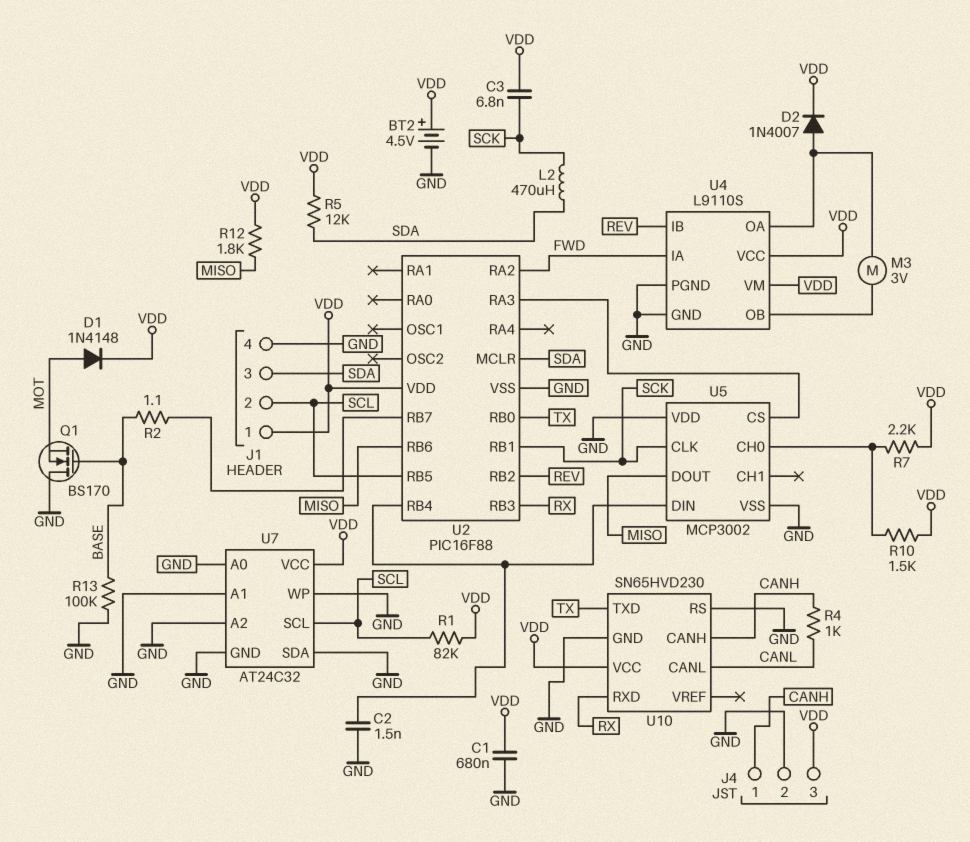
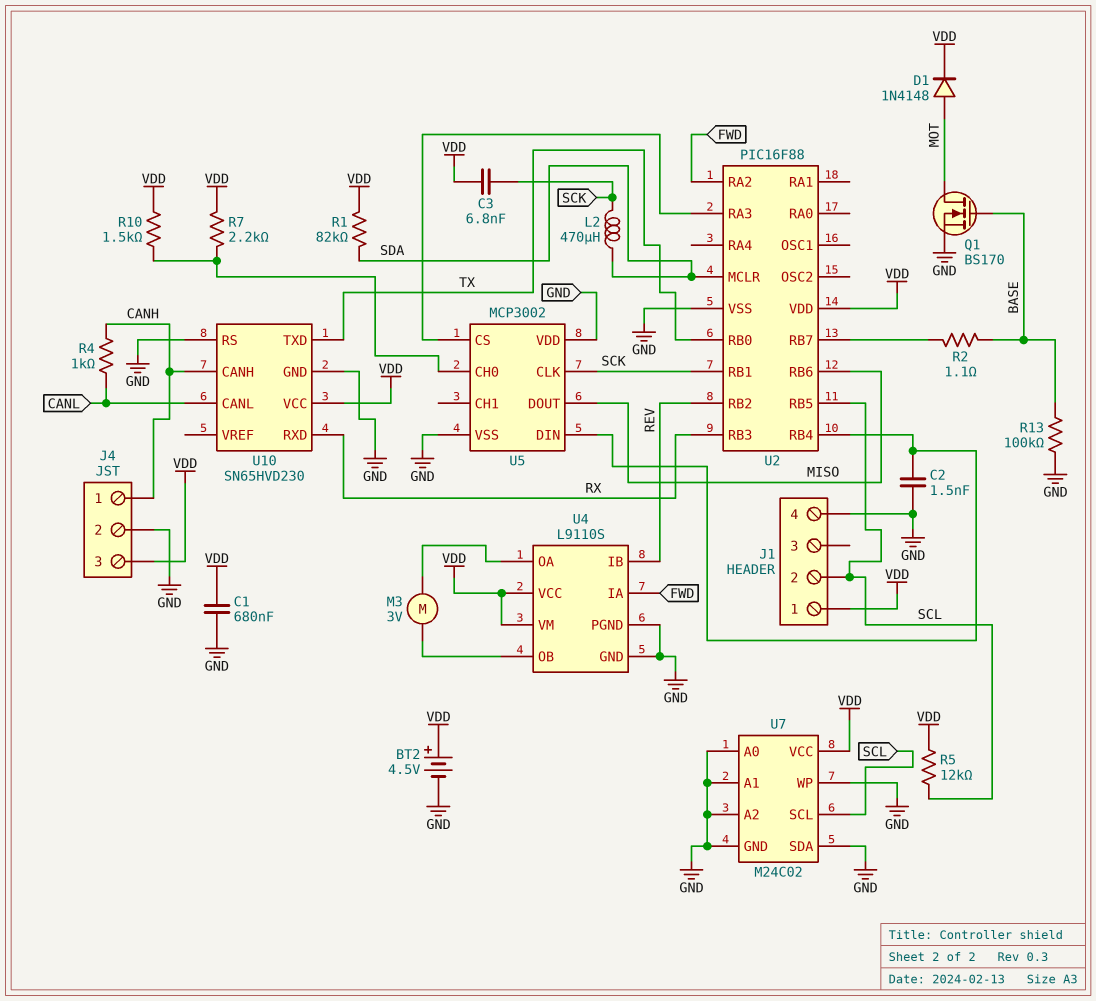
D2: diode 1N4007 (A U4/OA, K VDD) -> none
J1 pin 3: SDA -> none
Q1: NMOS BS170 (G BASE, D GND, S MOT) -> NMOS BS170 (G BASE, D MOT, S GND)
R1: 82k (SCL, VDD) -> 82k (SDA, VDD)
R5: 12k (SDA, VDD) -> 12k (SCL, VDD)
R12: 1.8k (MISO, VDD) -> none
U7: AT24C32 -> M24C02

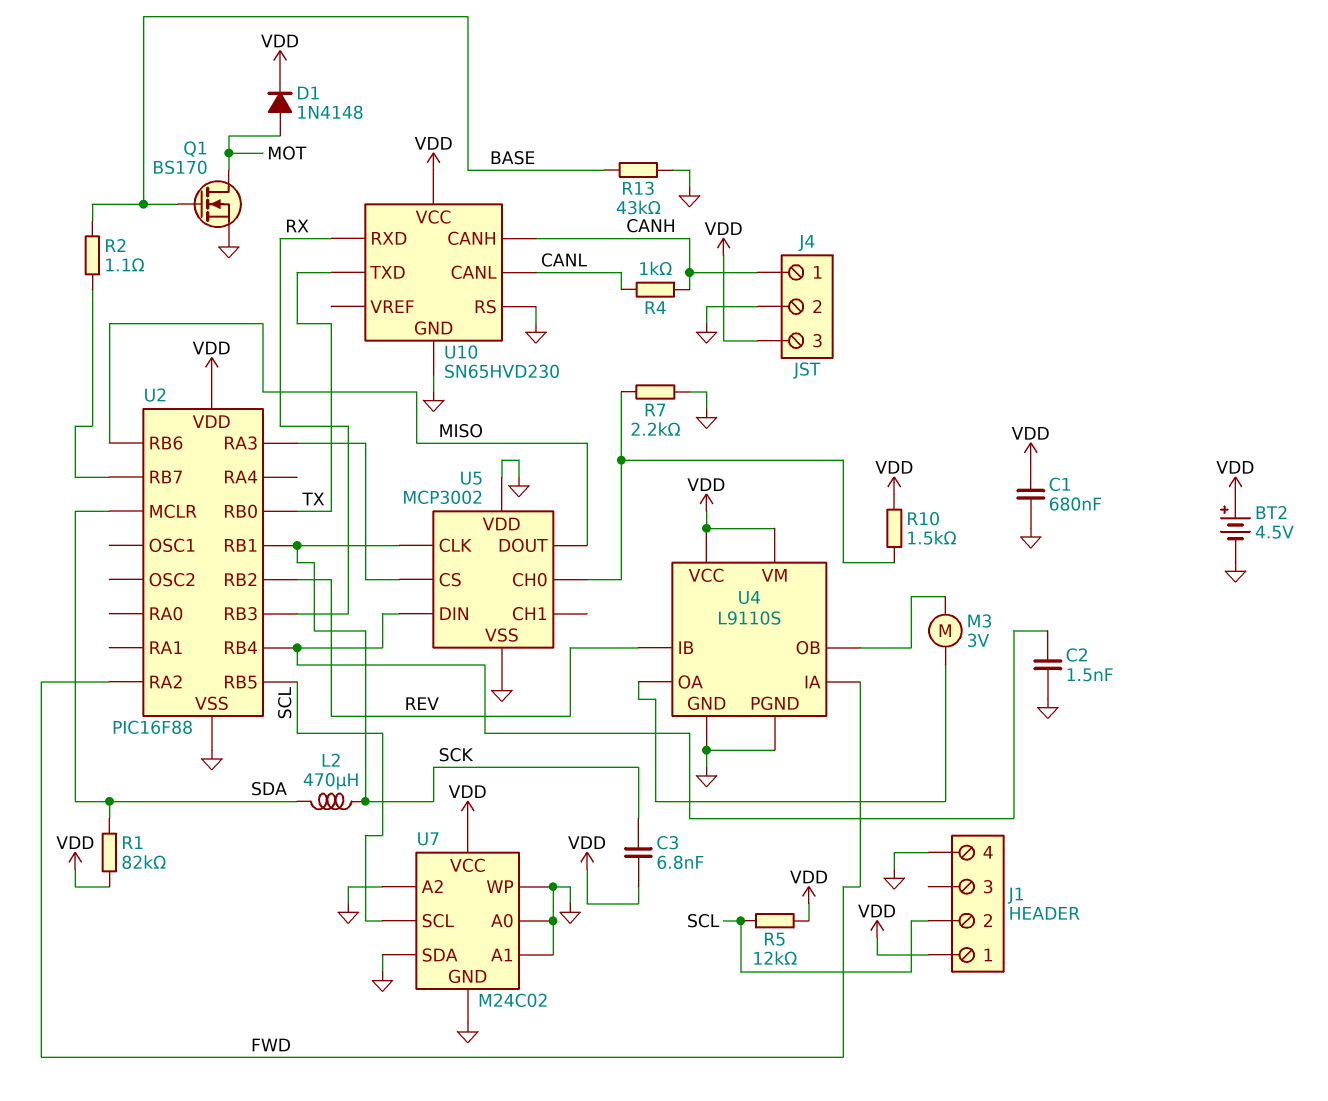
R7: 2.2k (U5/CH0, VDD) -> 2.2k (GND, U5/CH0)
R13: 100k (BASE, GND) -> 43k (BASE, GND)

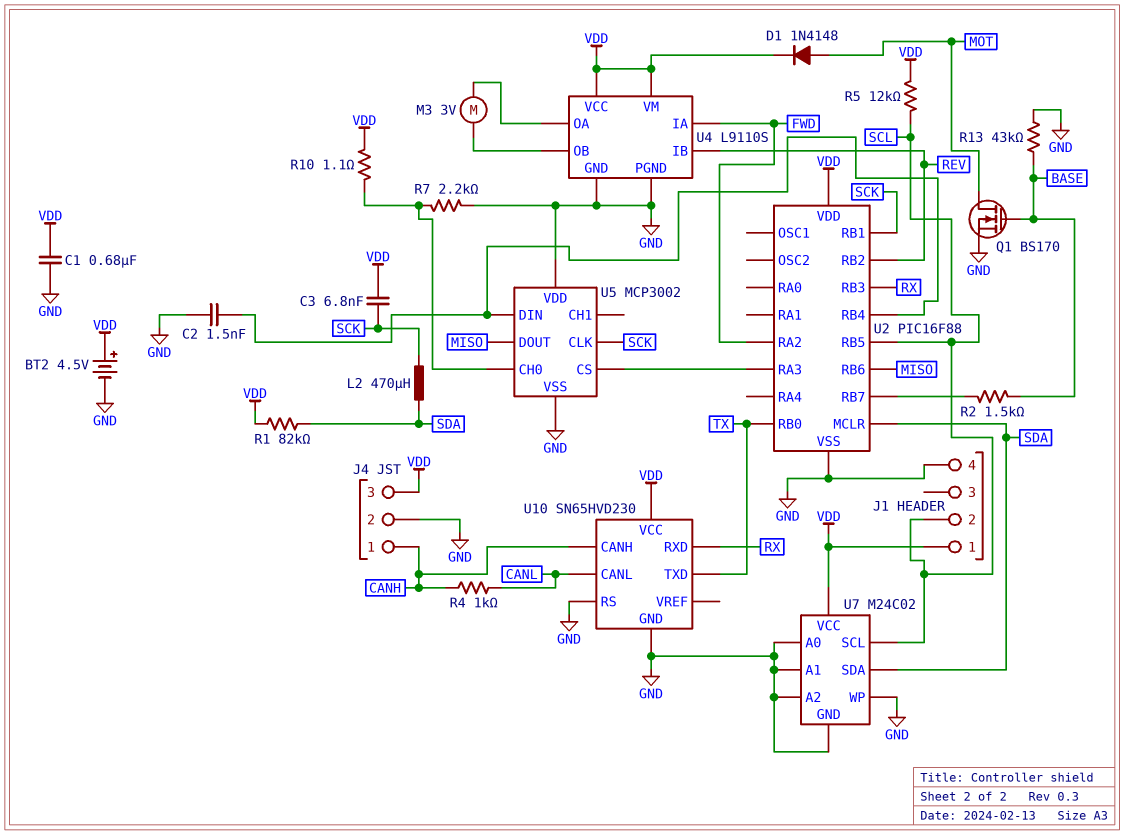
R2: 1.1 (BASE, U2/RB7) -> 1.5k (BASE, U2/RB7)
R10: 1.5k (U5/CH0, VDD) -> 1.1 (U5/CH0, VDD)
U7 pin SDA: GND -> SDA

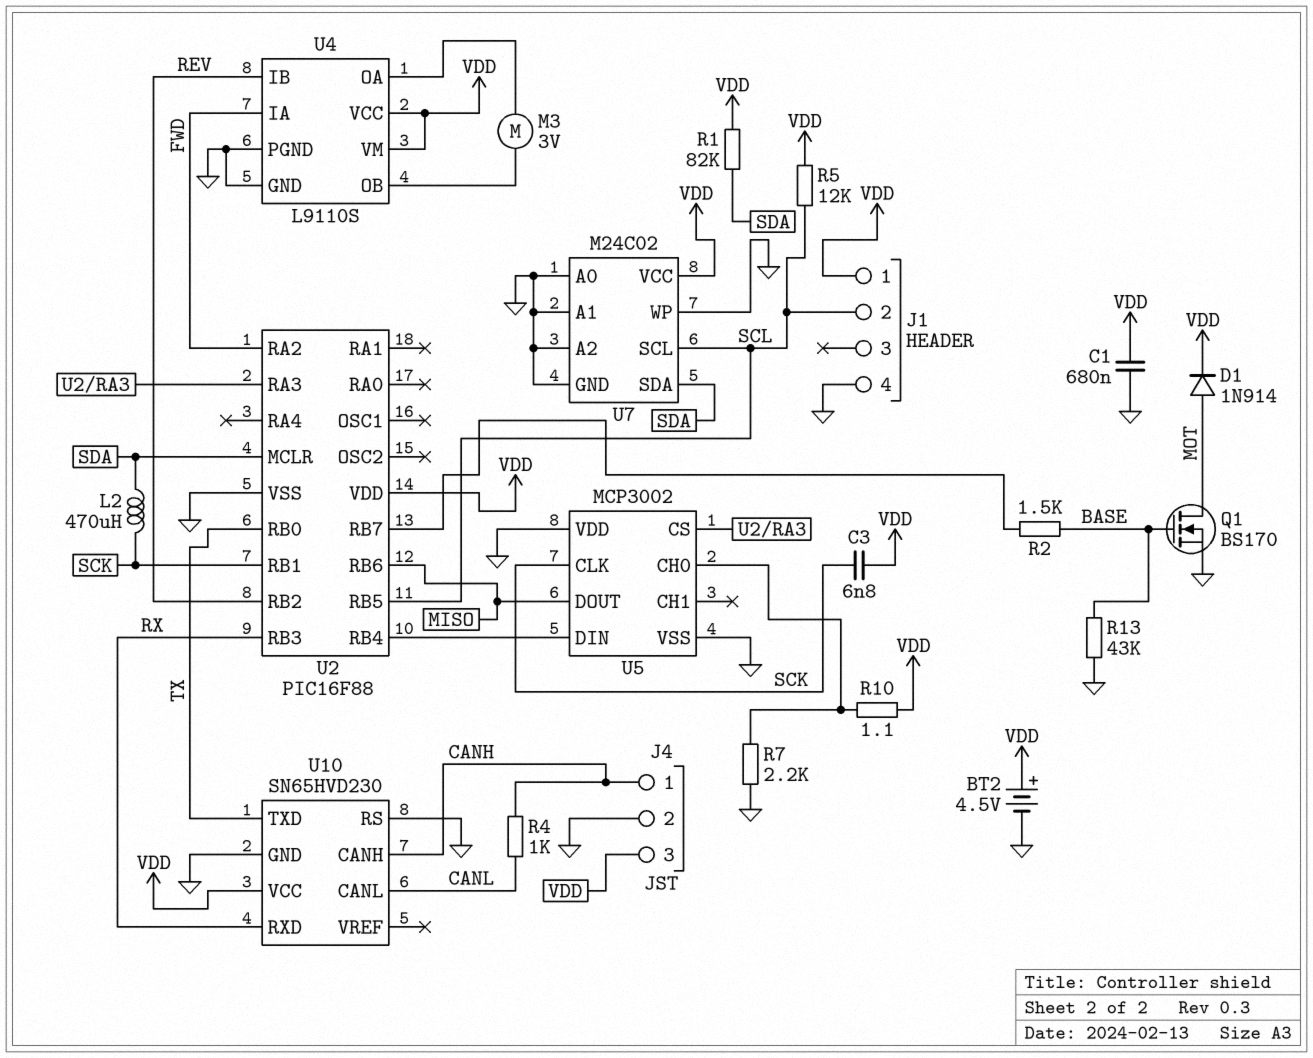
C2: 1.5nF (GND, U2/RB4) -> none
D1: diode 1N4148 (A MOT, K VDD) -> diode 1N914 (A MOT, K VDD)

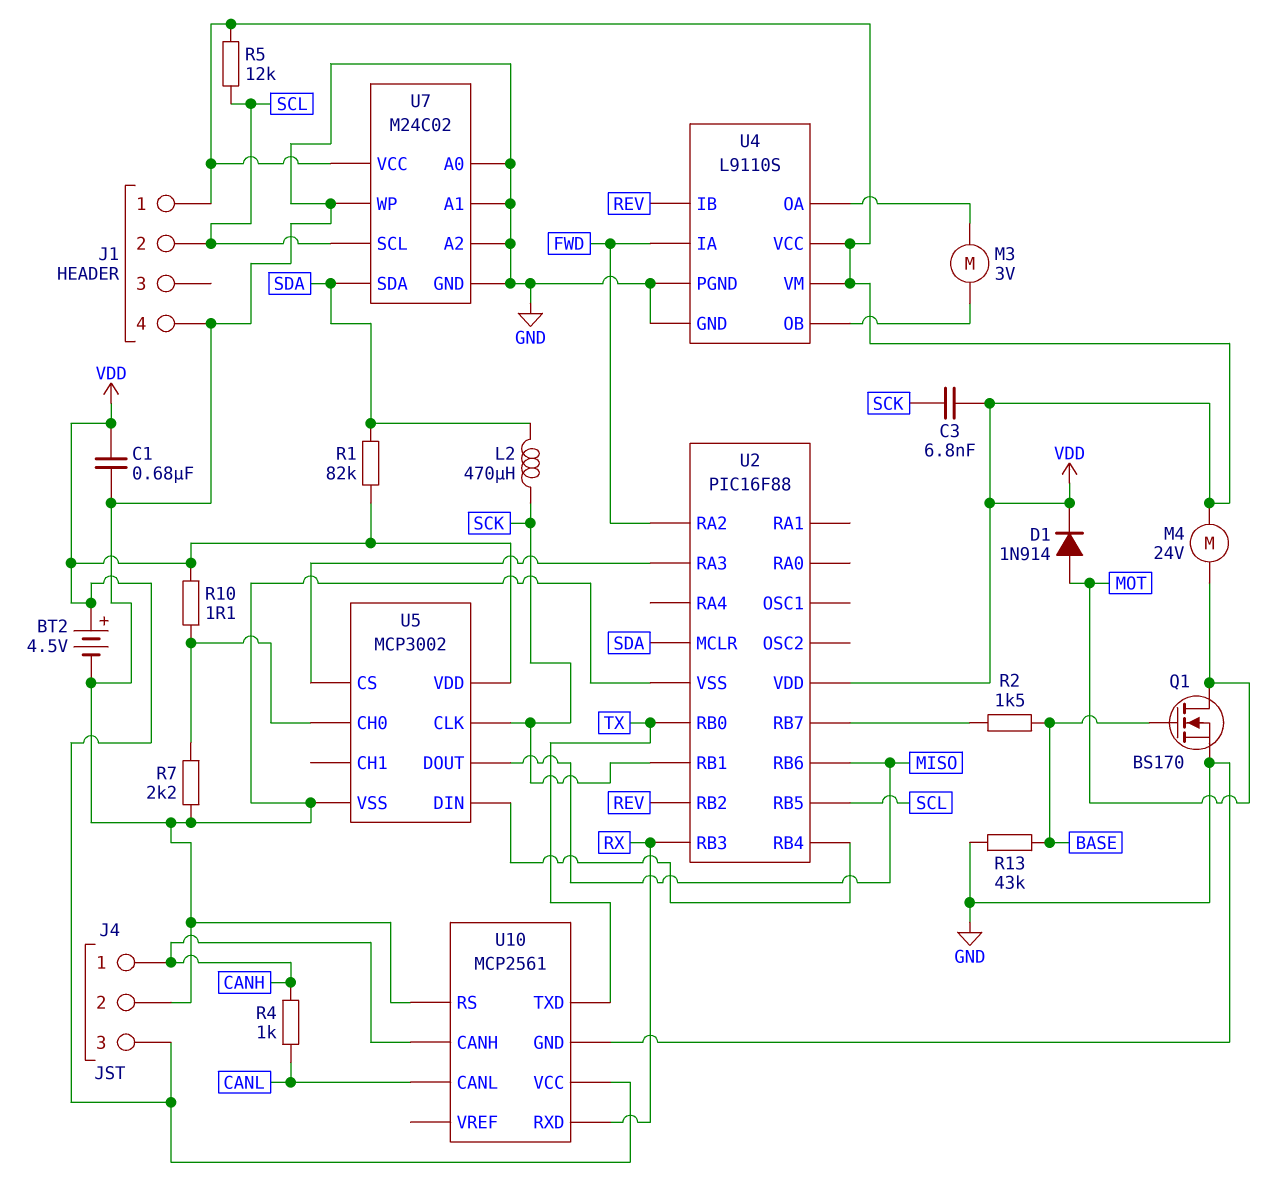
M4: none -> motor 24V (MOT, VDD)
U5 pin VDD: GND -> VDD
U10: SN65HVD230 -> MCP2561

